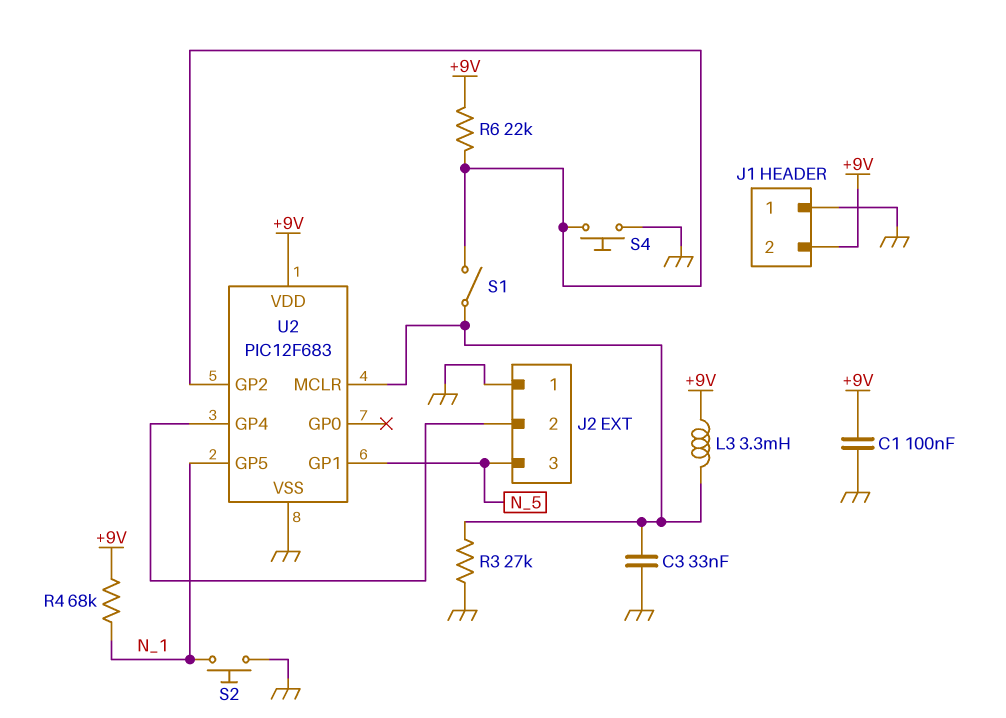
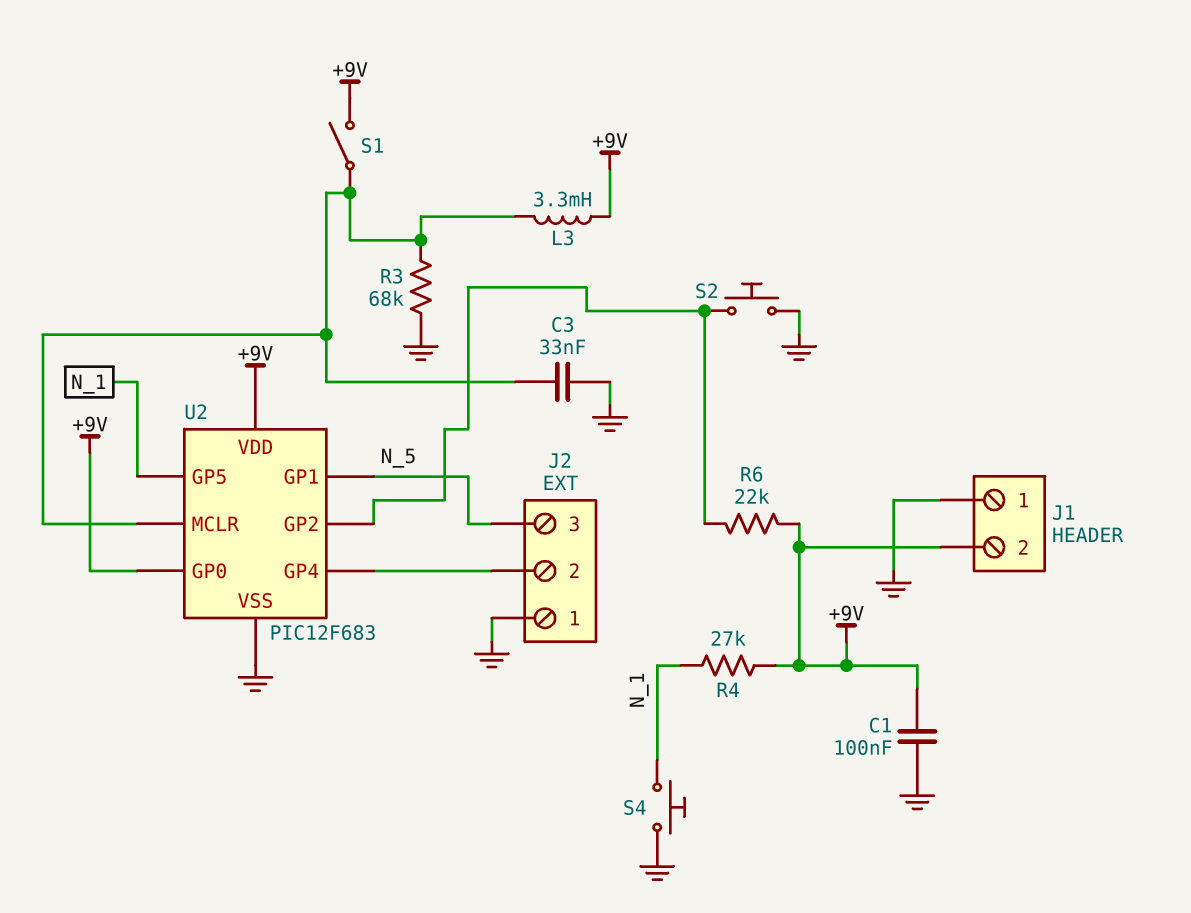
R3: 27k (GND, U2/MCLR) -> 68k (GND, U2/MCLR)
R4: 68k (+9V, N_1) -> 27k (+9V, N_1)
S1: switch (U2/GP2, U2/MCLR) -> switch (+9V, U2/MCLR)
S2: button (GND, N_1) -> button (GND, U2/GP2)
S4: button (GND, U2/GP2) -> button (GND, N_1)
U2 pin GP0: none -> +9V

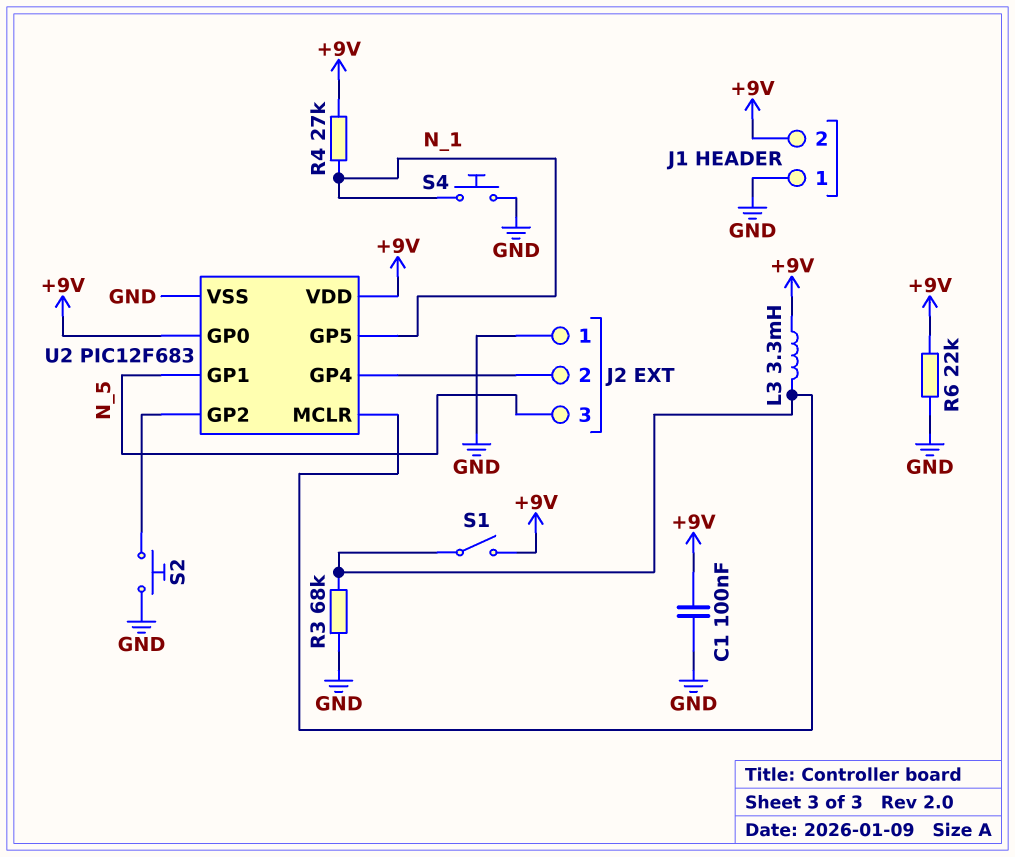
C3: 33nF (GND, U2/MCLR) -> none
R6: 22k (+9V, U2/GP2) -> 22k (+9V, GND)

